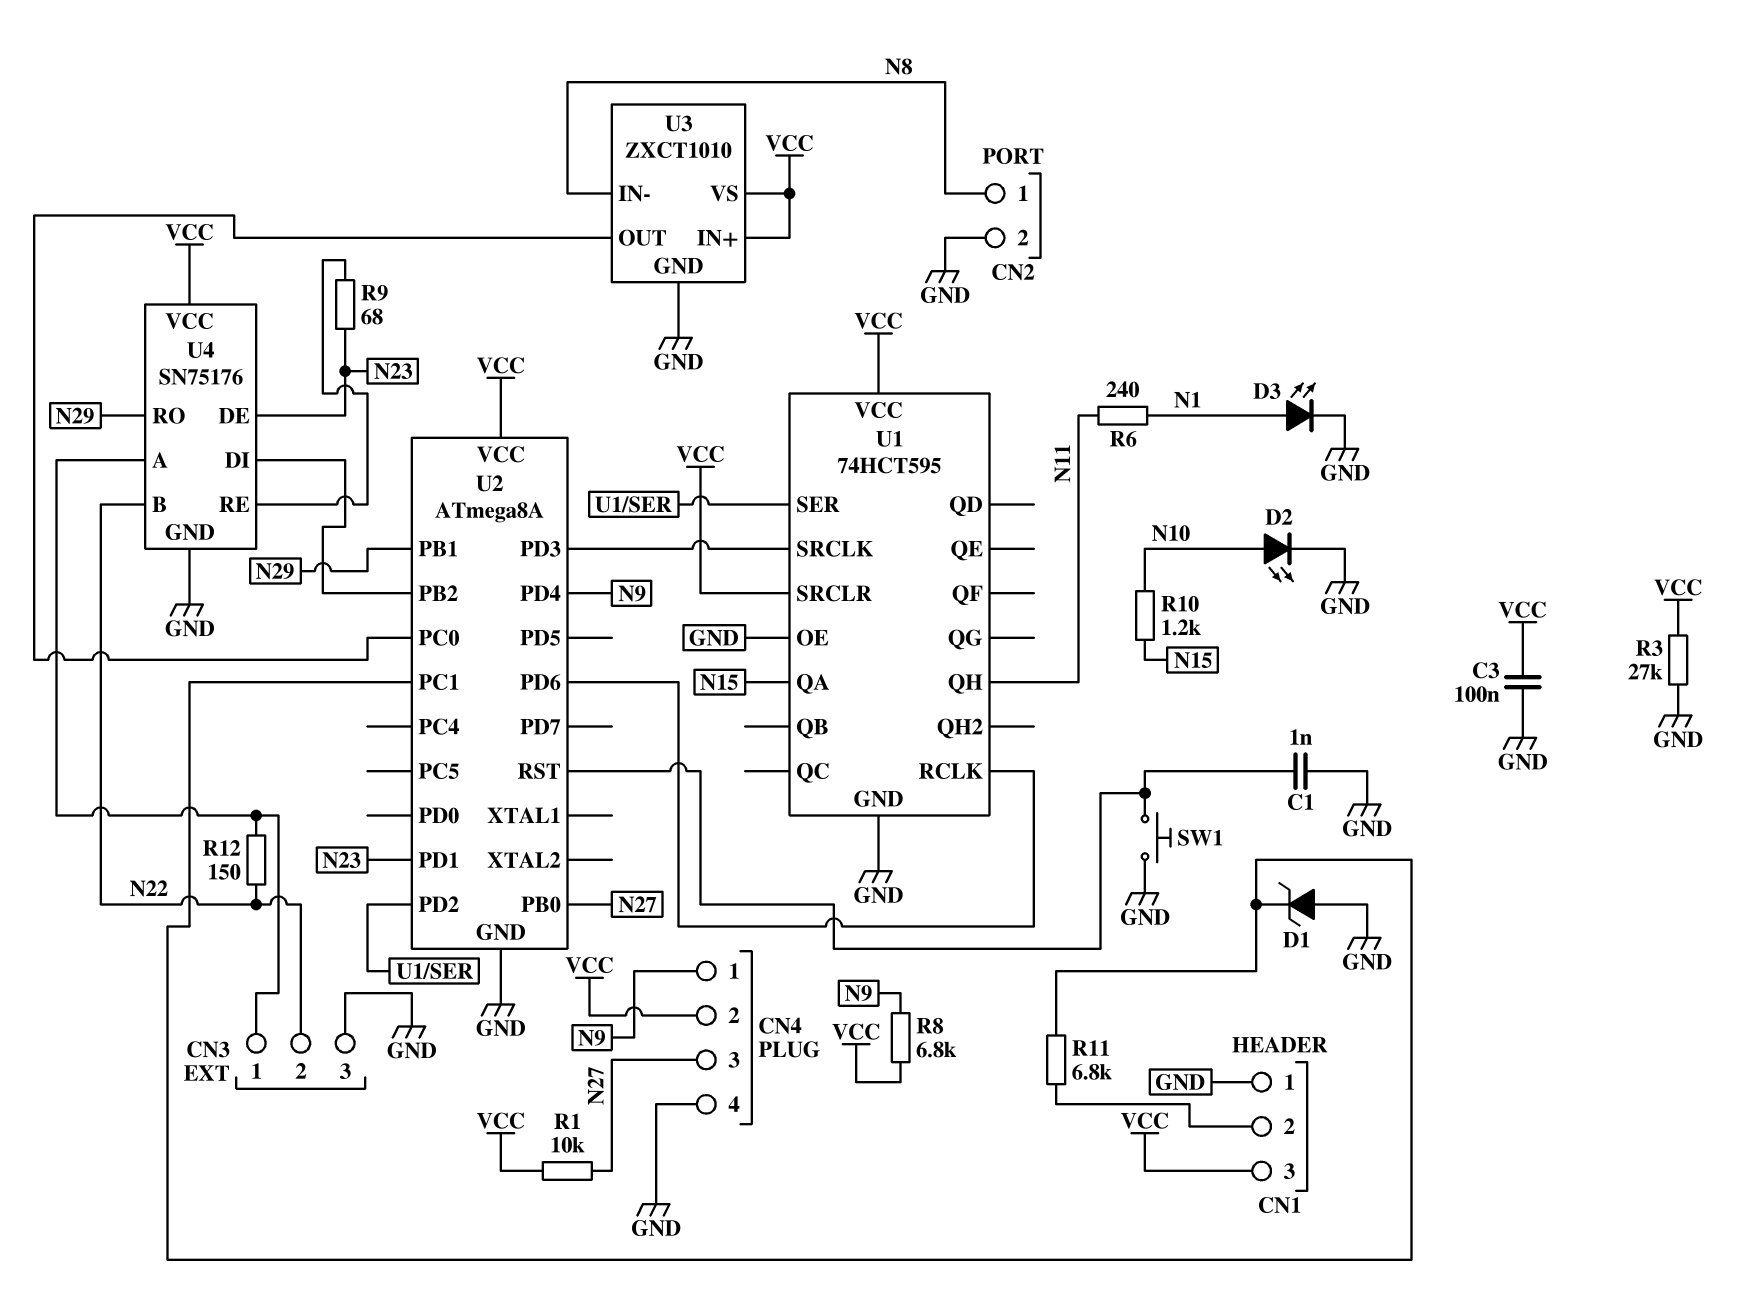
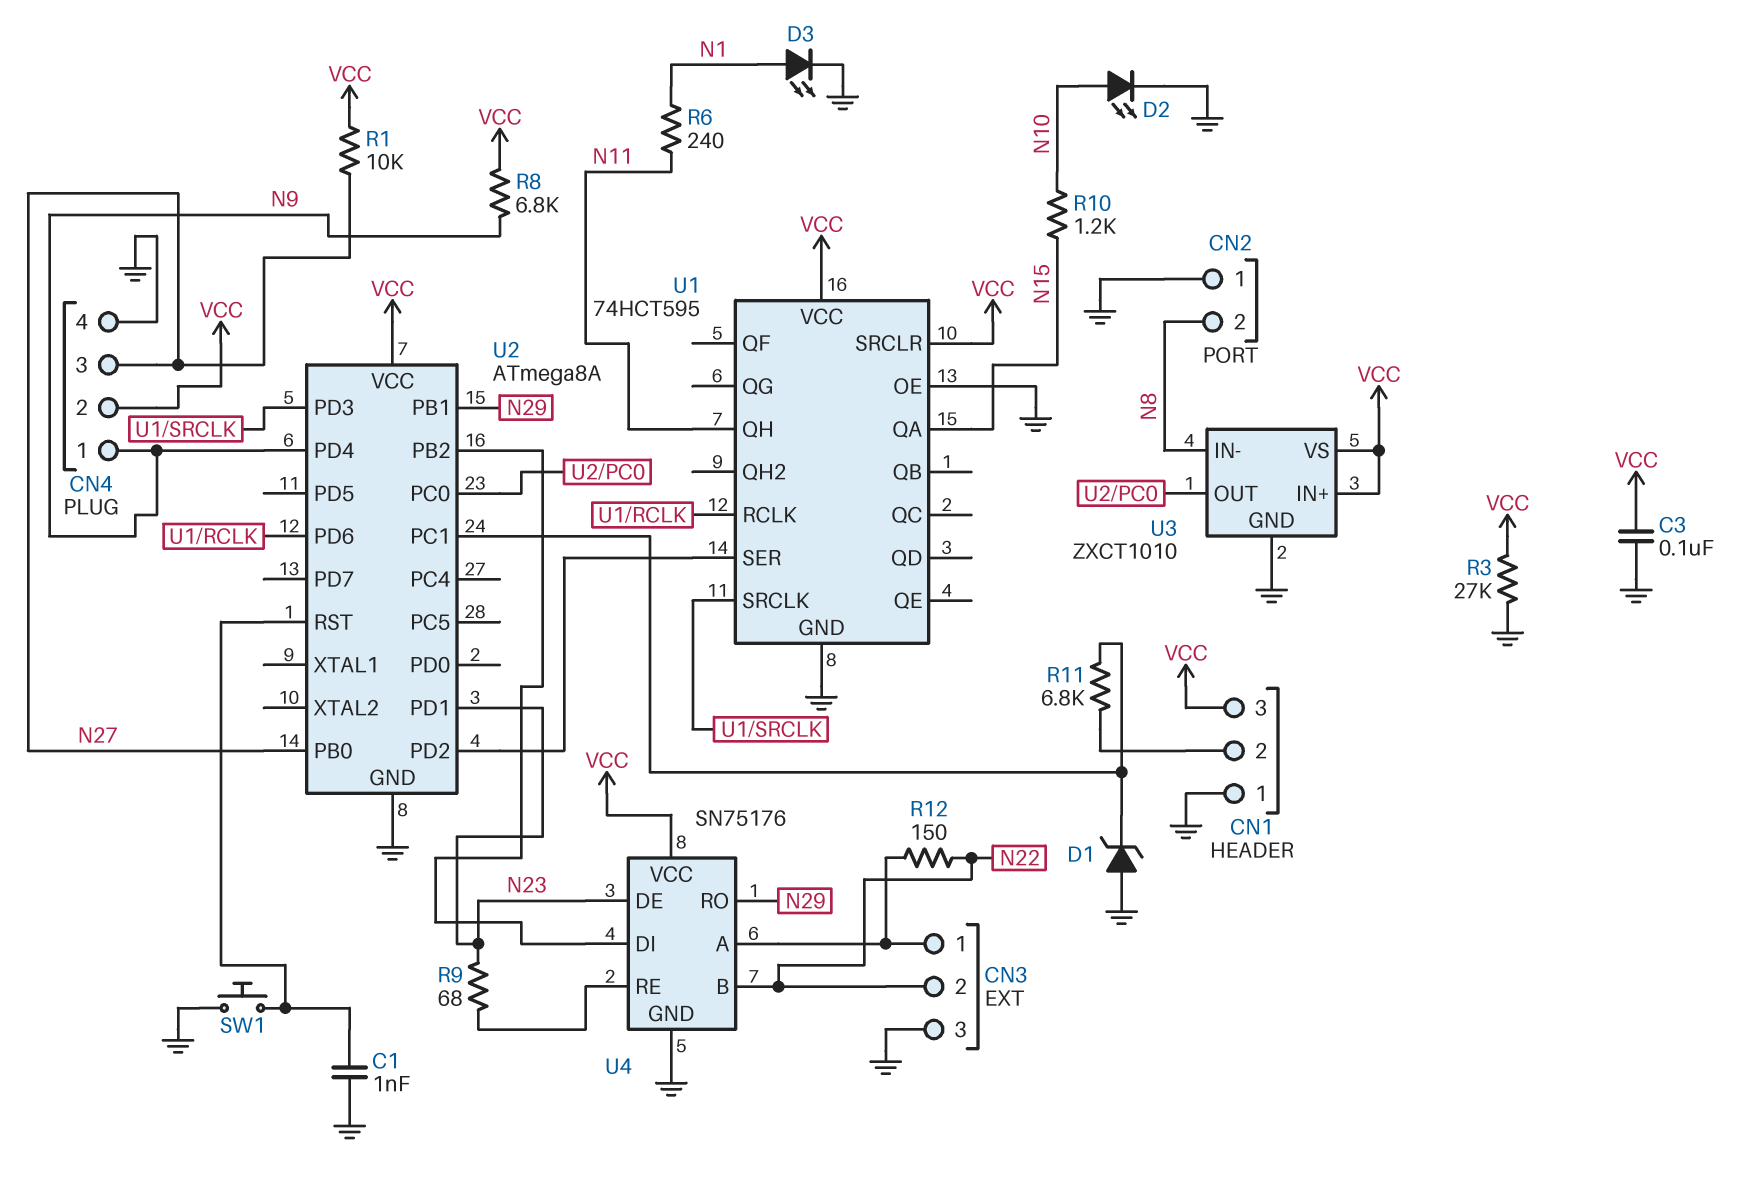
CN2 pin 1: N8 -> GND
CN2 pin 2: GND -> N8

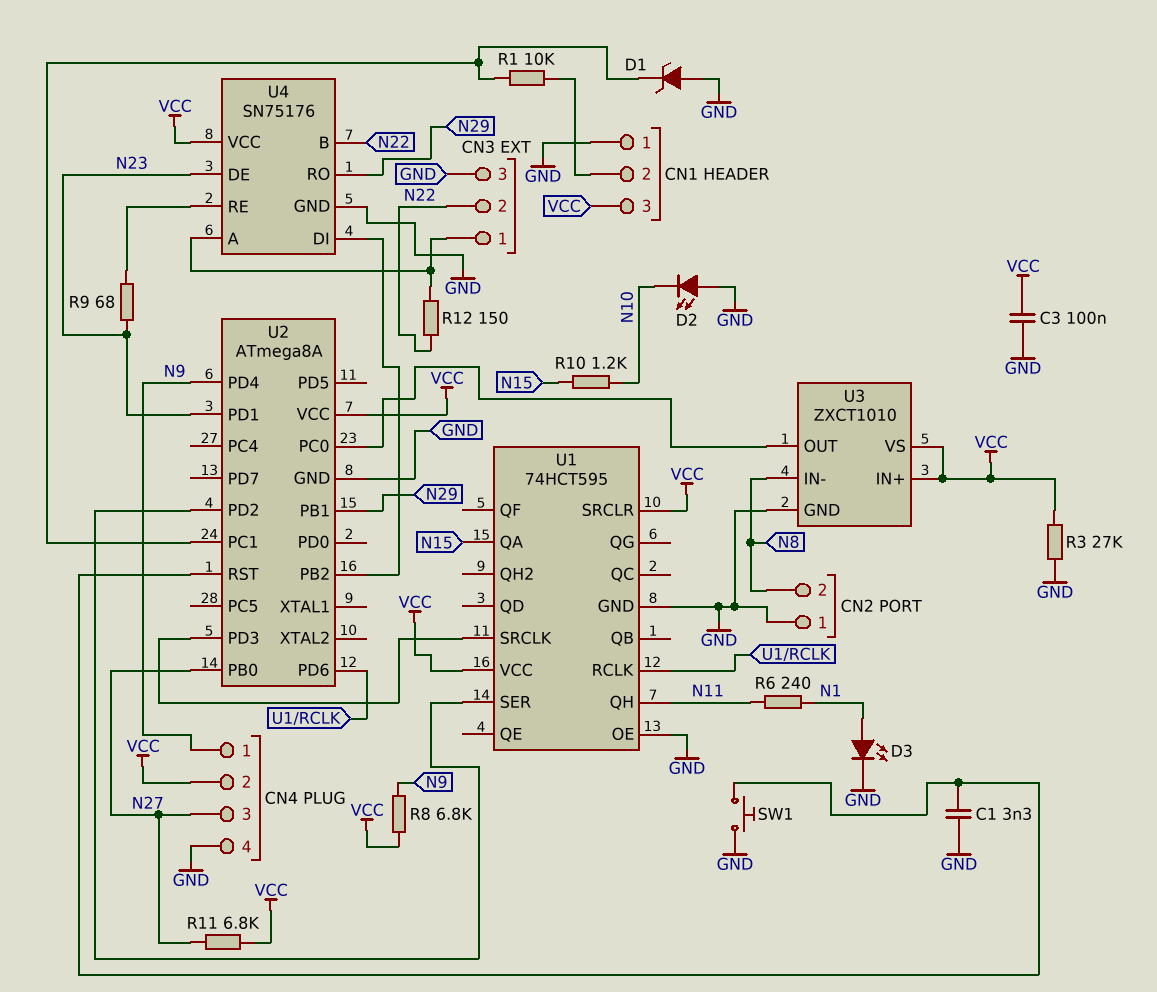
C1: 1nF (GND, U2/RST) -> 3.3nF (GND, U2/RST)
D2: LED (A N10, K GND) -> LED (A GND, K N10)
R1: 10k (N27, VCC) -> 10k (CN1/2, U2/PC1)
R11: 6.8k (CN1/2, U2/PC1) -> 6.8k (N27, VCC)

